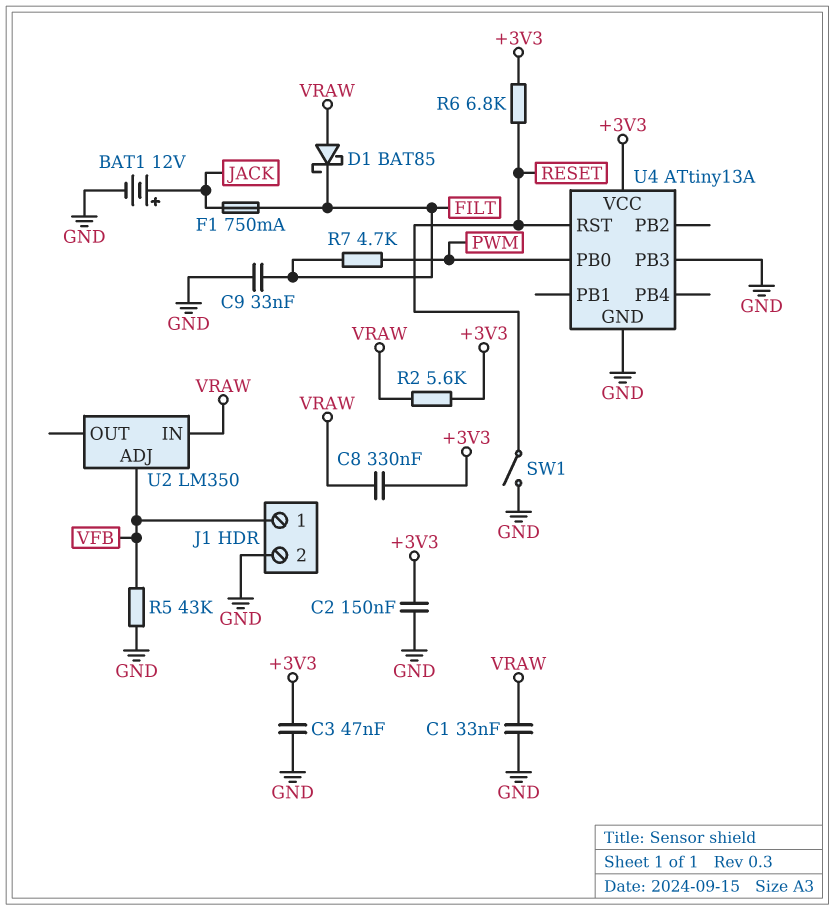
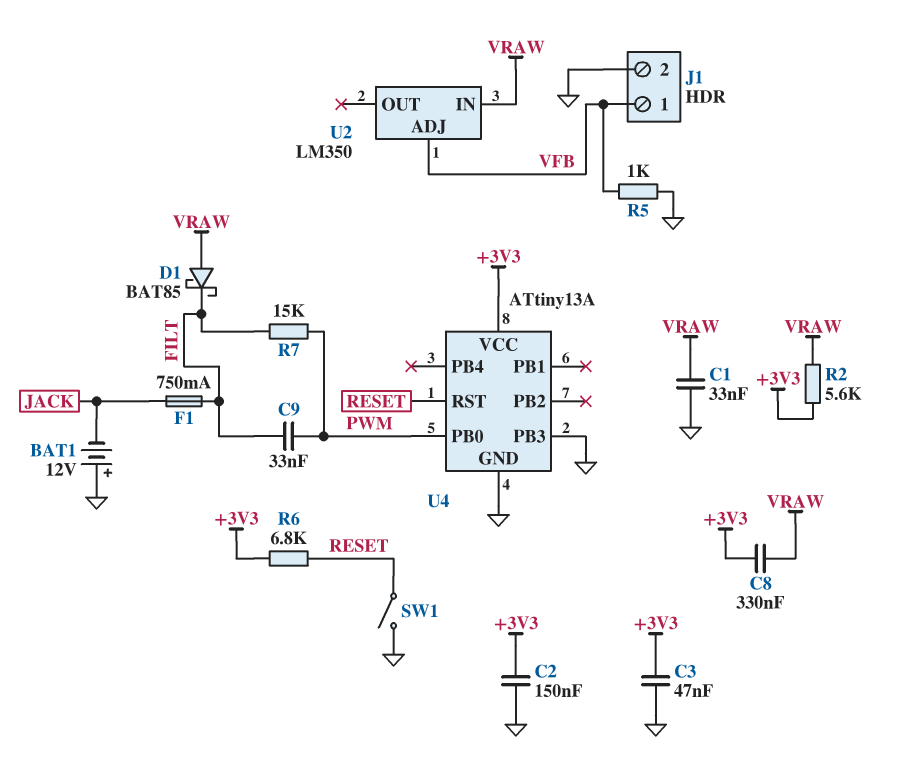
BAT1: 12V (plus JACK, minus GND) -> 12V (plus GND, minus JACK)
C9: 33nF (FILT, GND) -> 33nF (FILT, PWM)
R5: 43k (GND, VFB) -> 1k (GND, VFB)
R7: 4.7k (FILT, PWM) -> 15k (FILT, PWM)

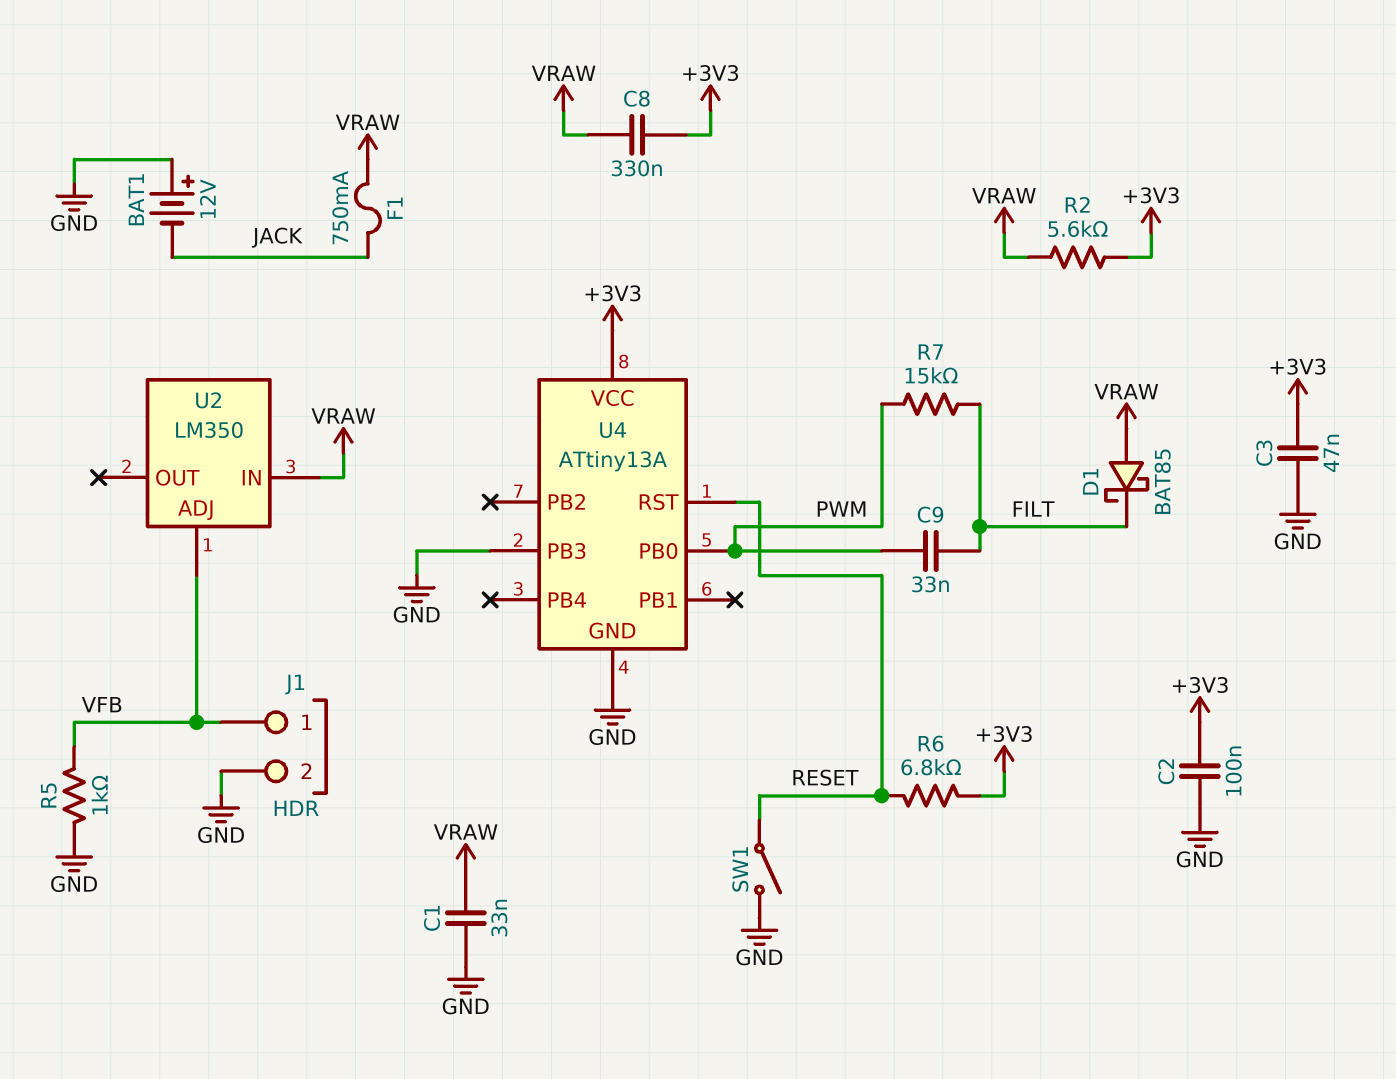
C2: 150nF (+3V3, GND) -> 100nF (+3V3, GND)
F1: 750mA (FILT, JACK) -> 750mA (JACK, VRAW)

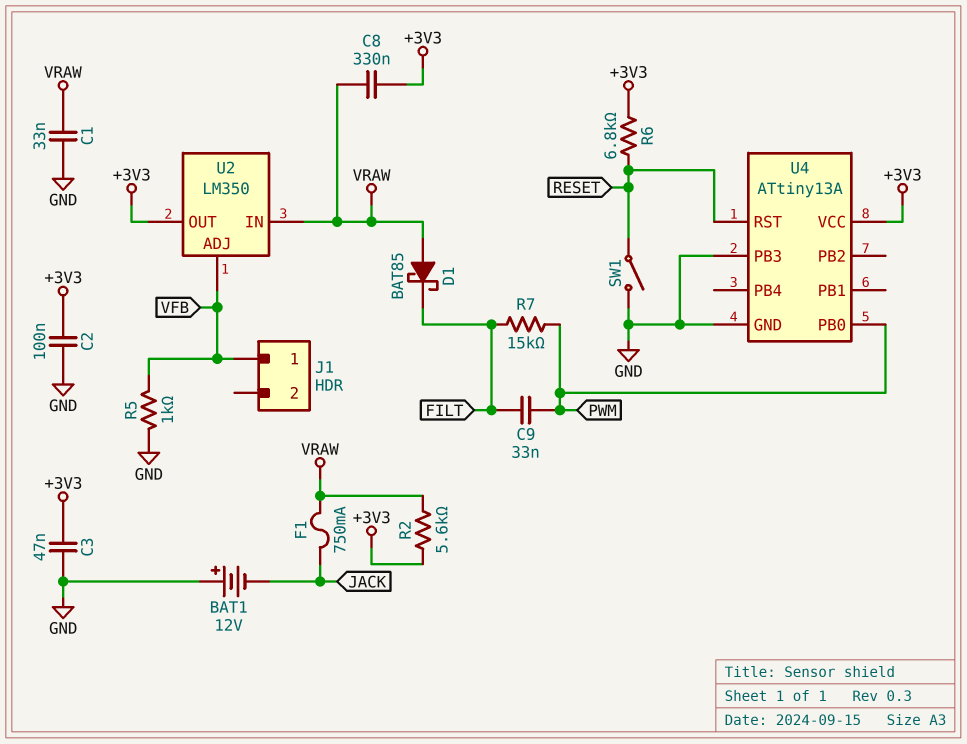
J1 pin 2: GND -> none
U2 pin OUT: none -> +3V3

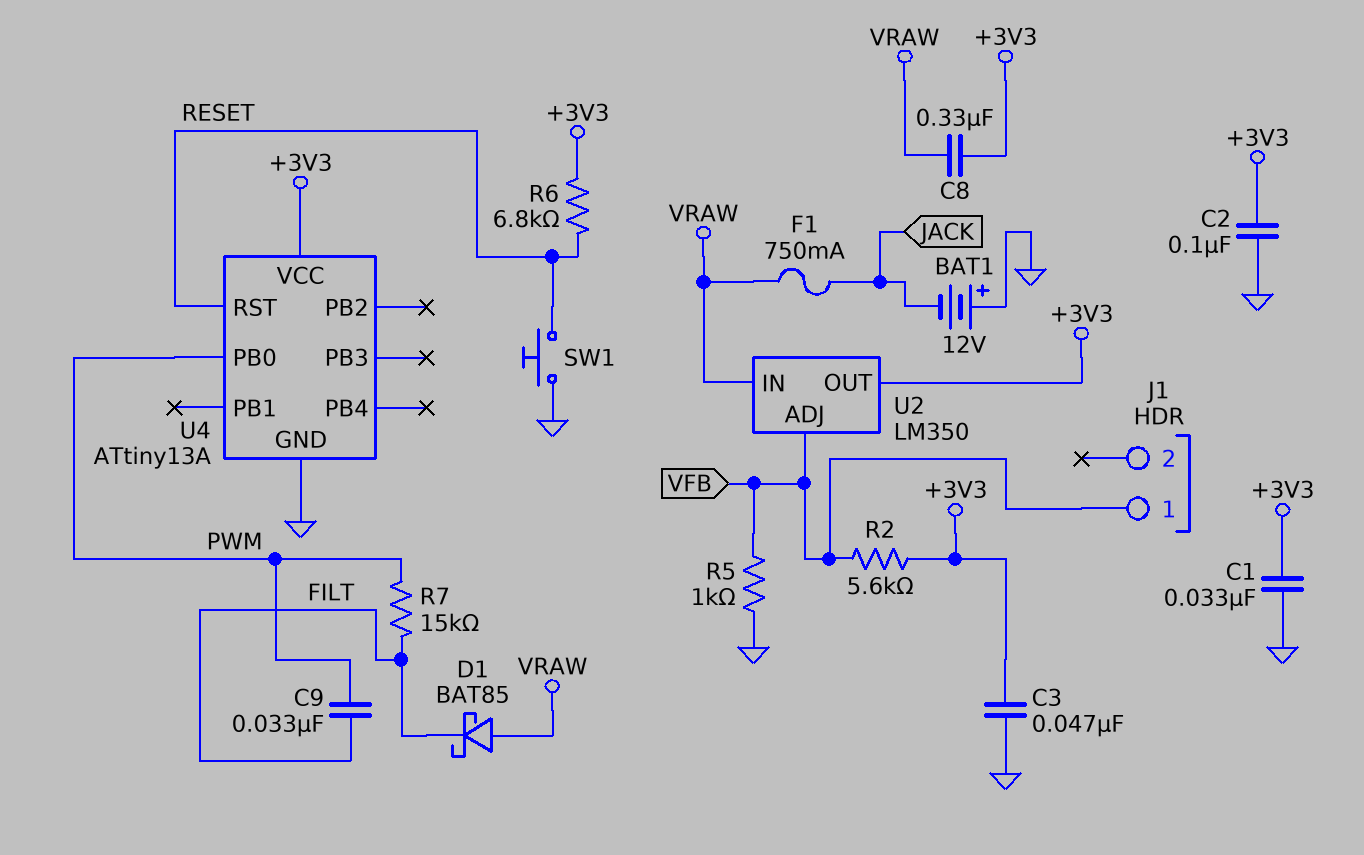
C1: 33nF (GND, VRAW) -> 33nF (+3V3, GND)
R2: 5.6k (+3V3, VRAW) -> 5.6k (+3V3, VFB)
SW1: switch (GND, RESET) -> button (GND, RESET)
U4 pin PB3: GND -> none

